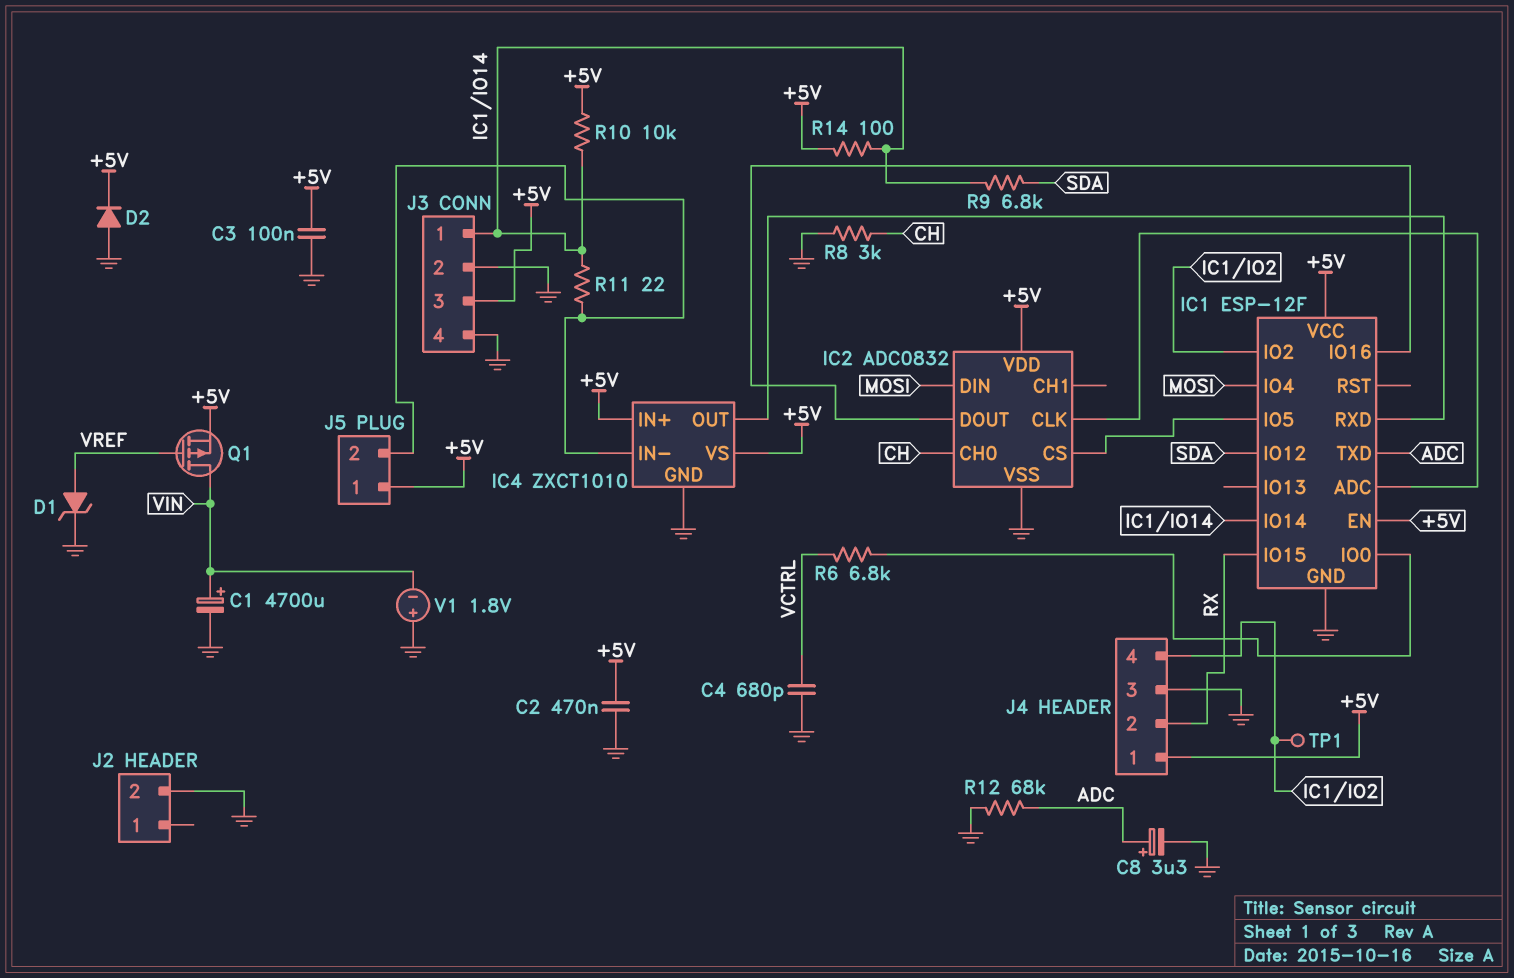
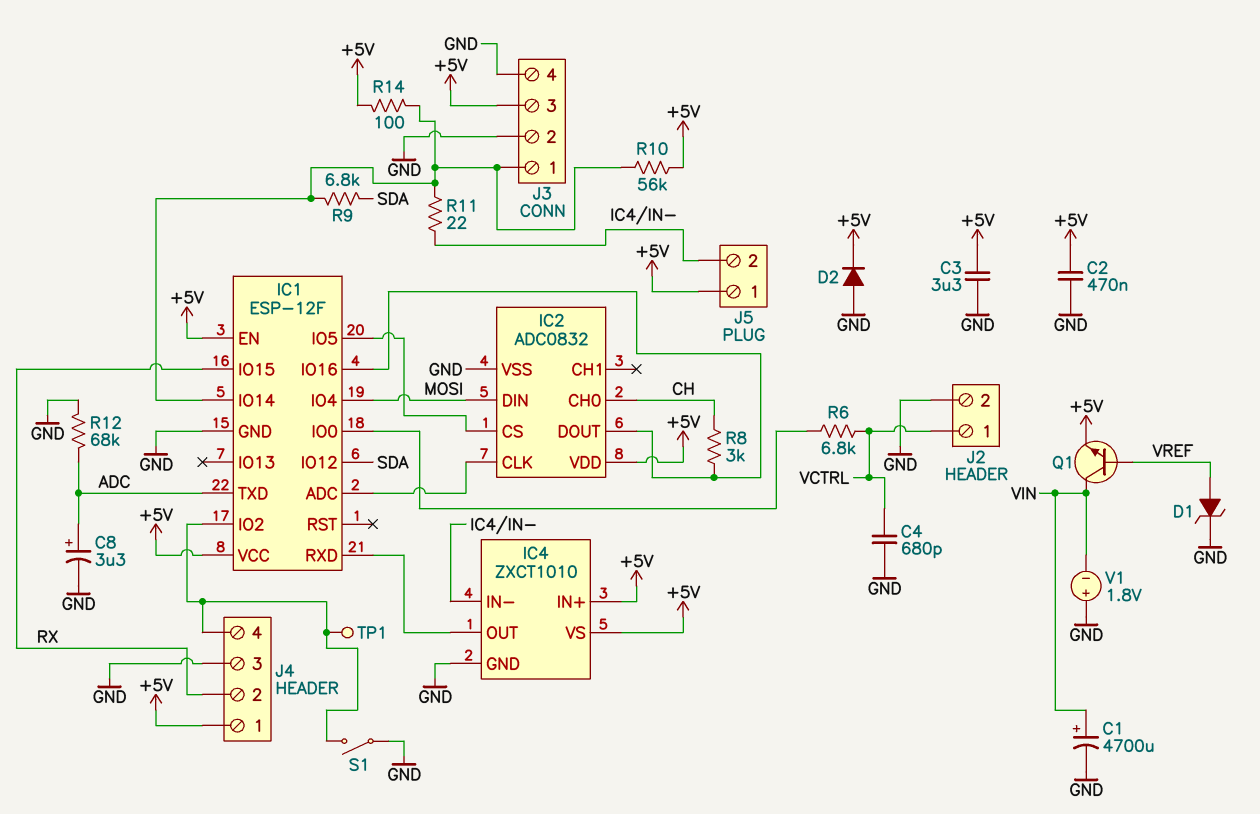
C3: 100nF (+5V, GND) -> 3.3uF (+5V, GND)
J2 pin 1: none -> VCTRL
Q1: PMOS (G VREF, D VIN, S +5V) -> NPN (B VREF, C VIN, E +5V)
R8: 3k (CH, GND) -> 3k (CH, IC1/IO16)
R10: 10k (+5V, IC1/IO14) -> 56k (+5V, IC1/IO14)
S1: none -> switch (GND, IC1/IO2)

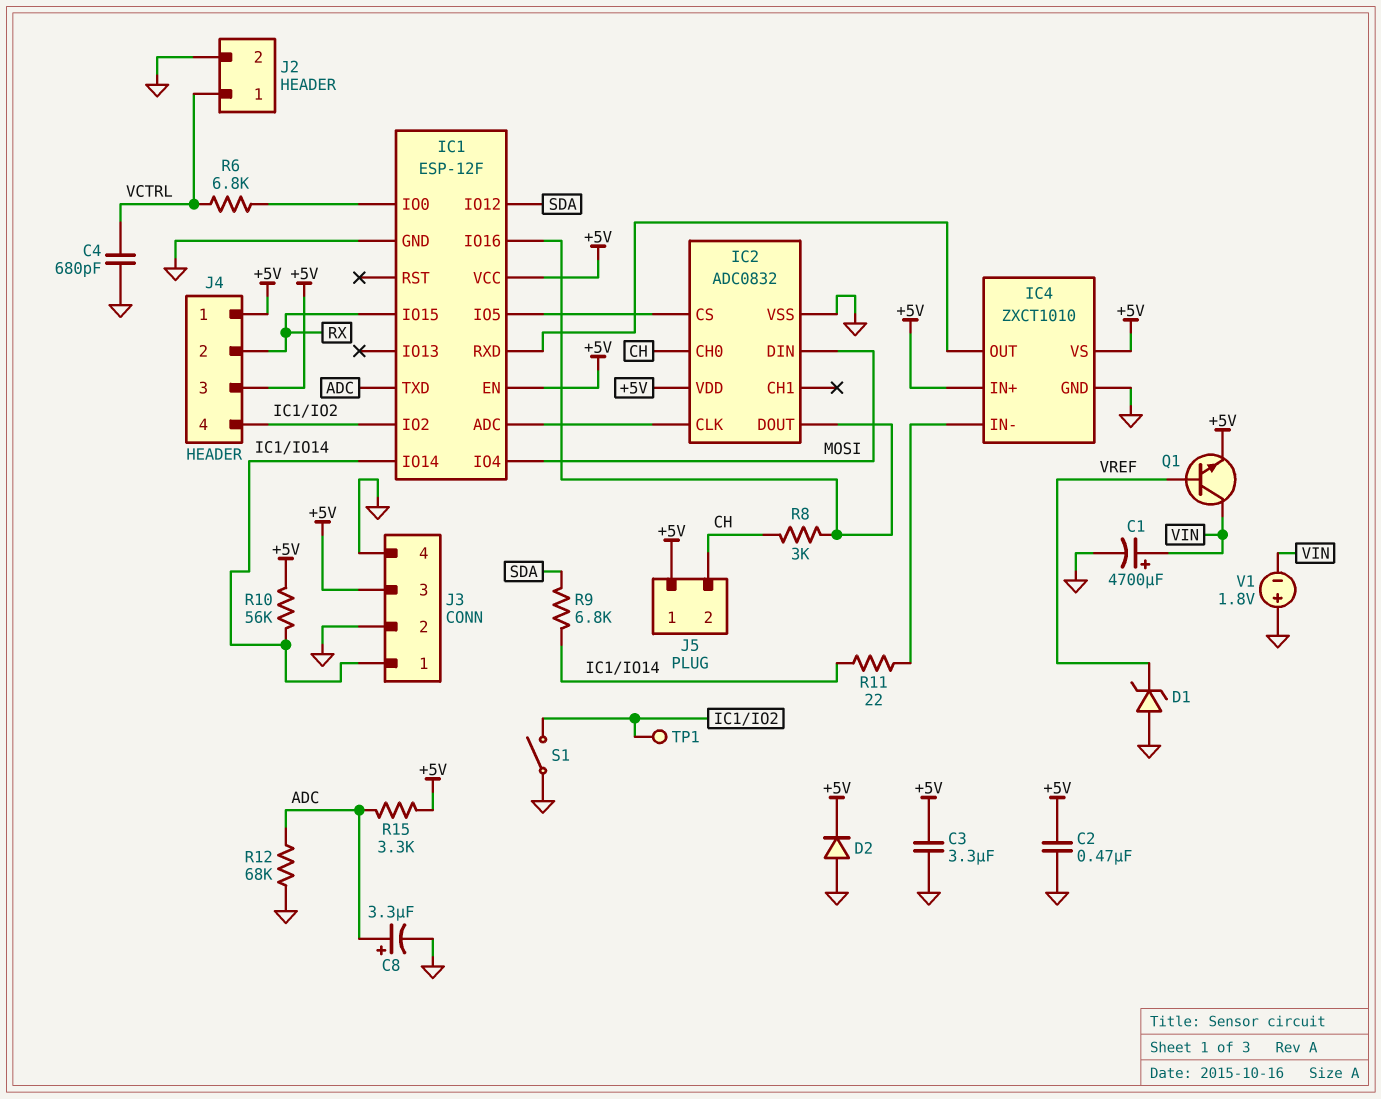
D1: zener (A VREF, K GND) -> zener (A GND, K VREF)
J4 pin 3: GND -> +5V
J5 pin 2: IC4/IN- -> CH
R14: 100 (+5V, IC1/IO14) -> none
R15: none -> 3.3k (+5V, ADC)

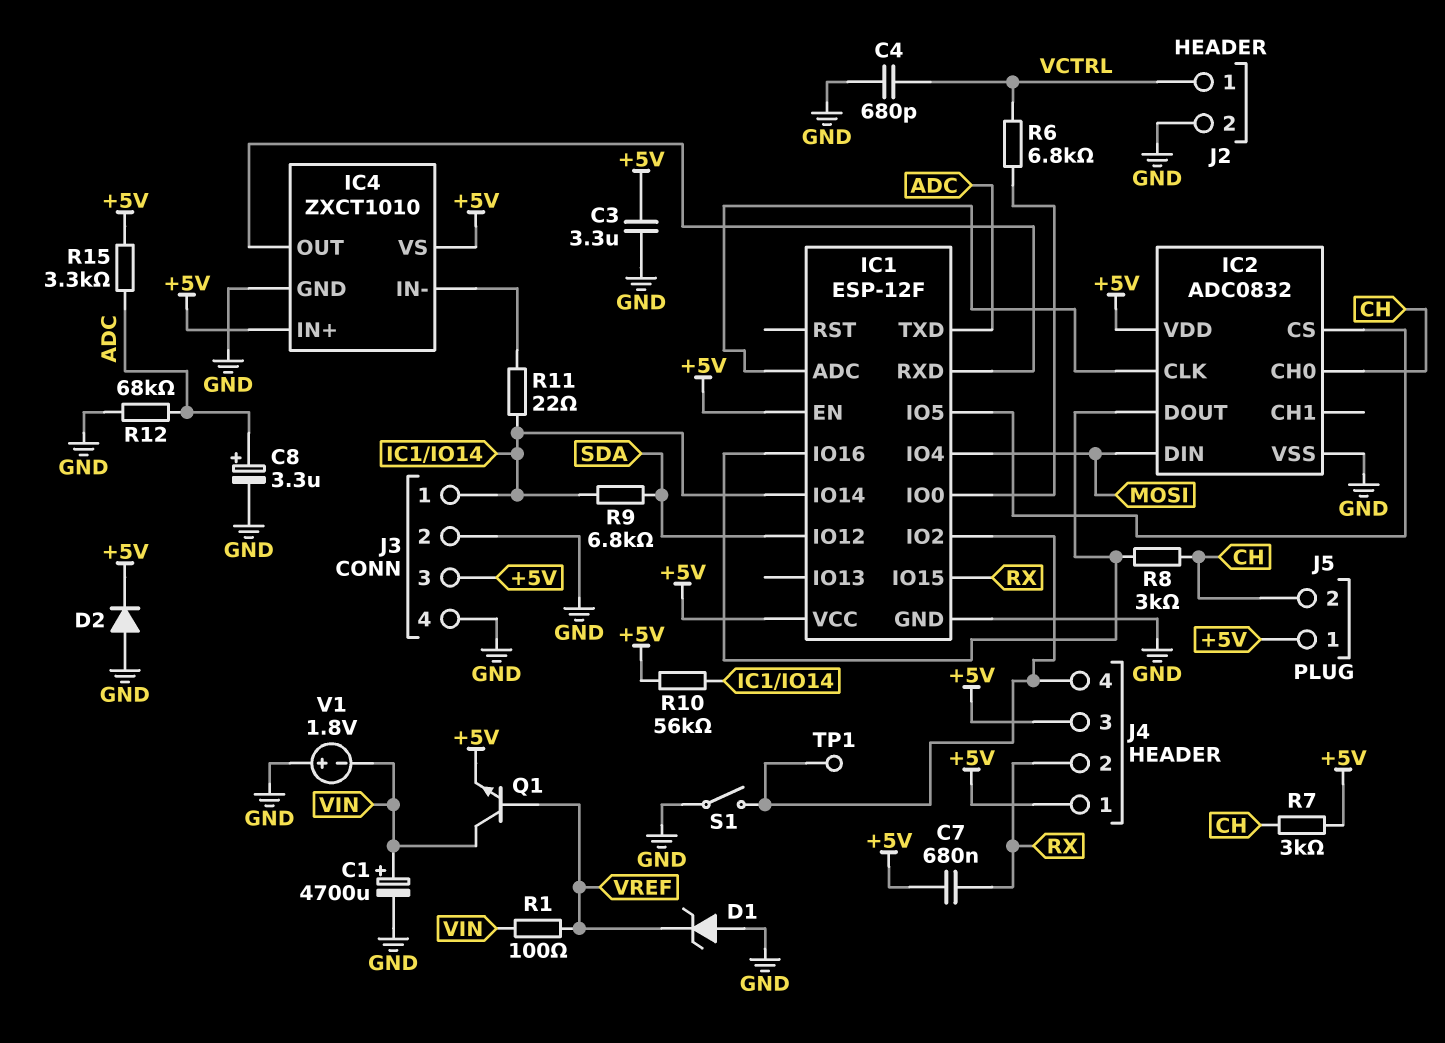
C2: 470nF (+5V, GND) -> none
C7: none -> 680nF (+5V, RX)
R1: none -> 100 (VIN, VREF)
R7: none -> 3k (+5V, CH)

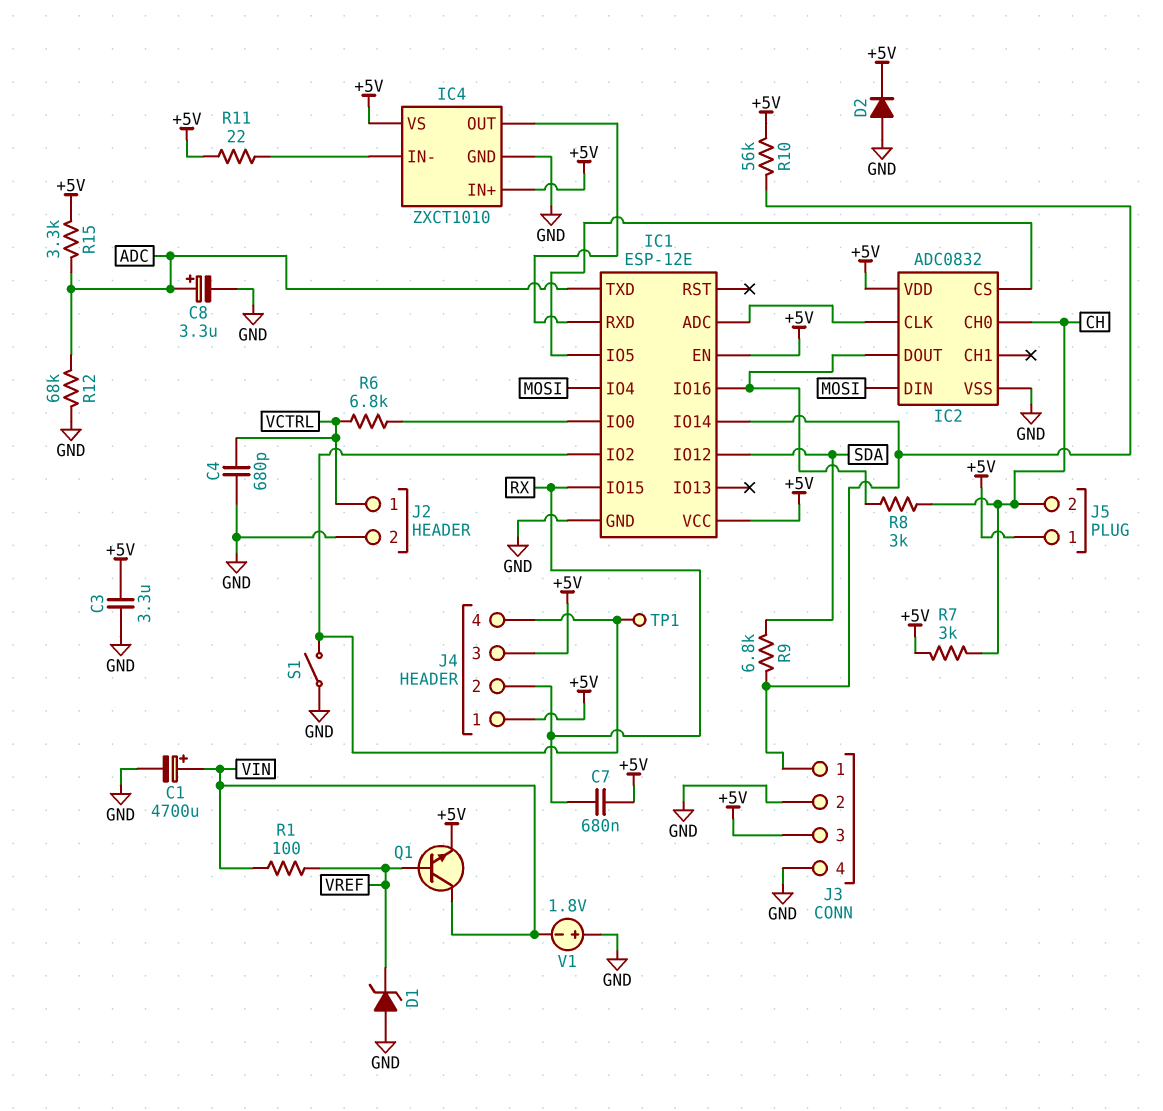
IC1: ESP-12F -> ESP-12E
R11: 22 (IC1/IO14, IC4/IN-) -> 22 (+5V, IC4/IN-)

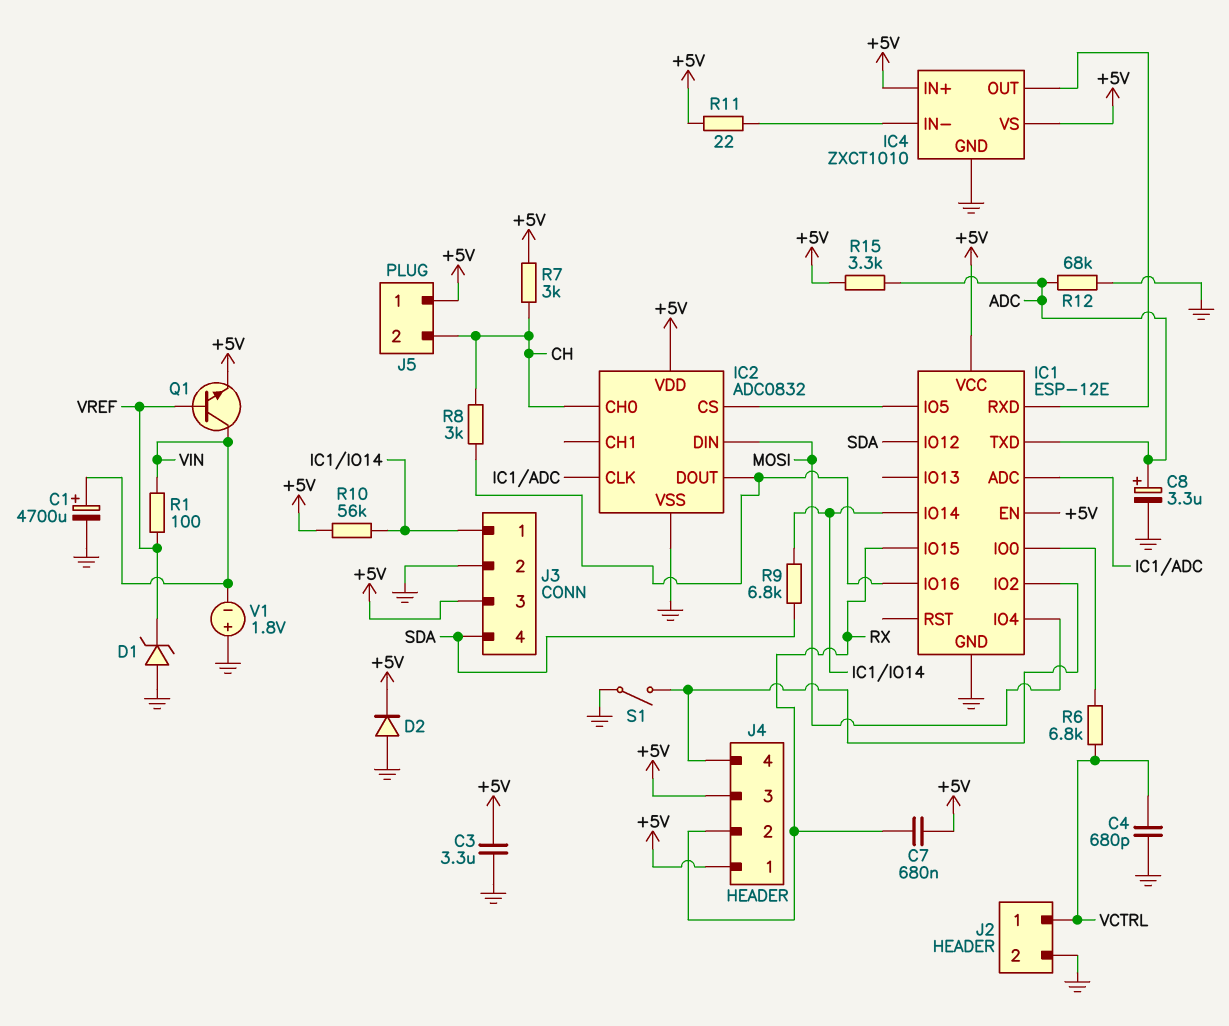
J3 pin 4: GND -> SDA
TP1: test point (IC1/IO2) -> none

